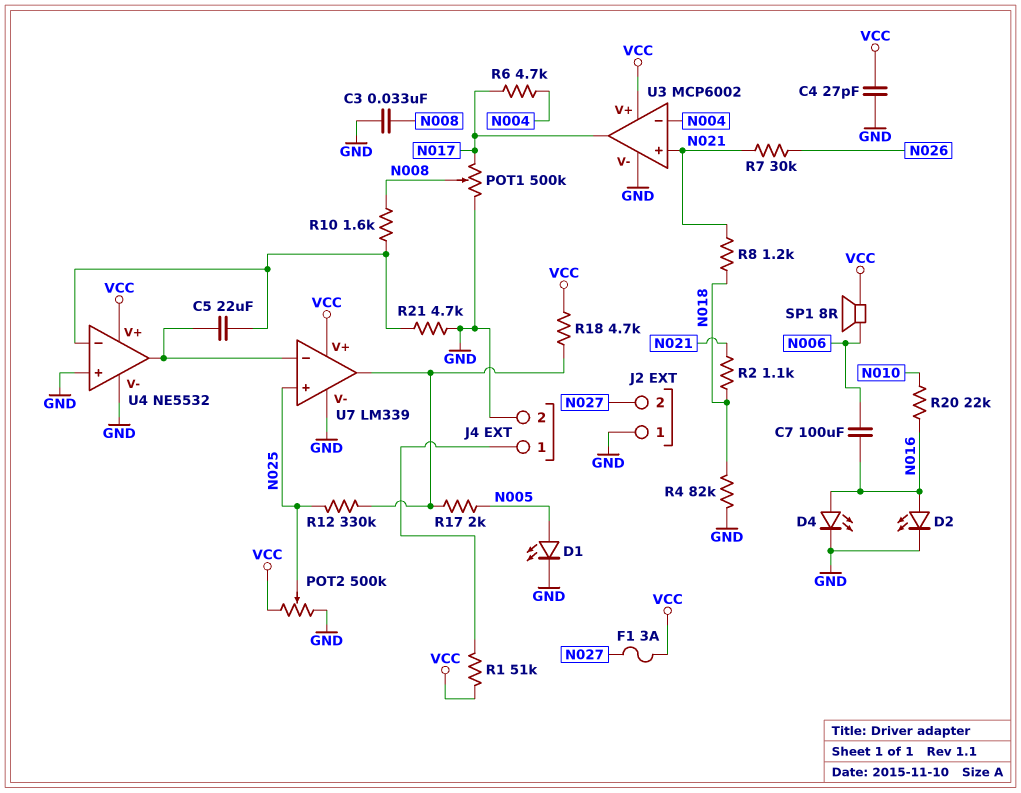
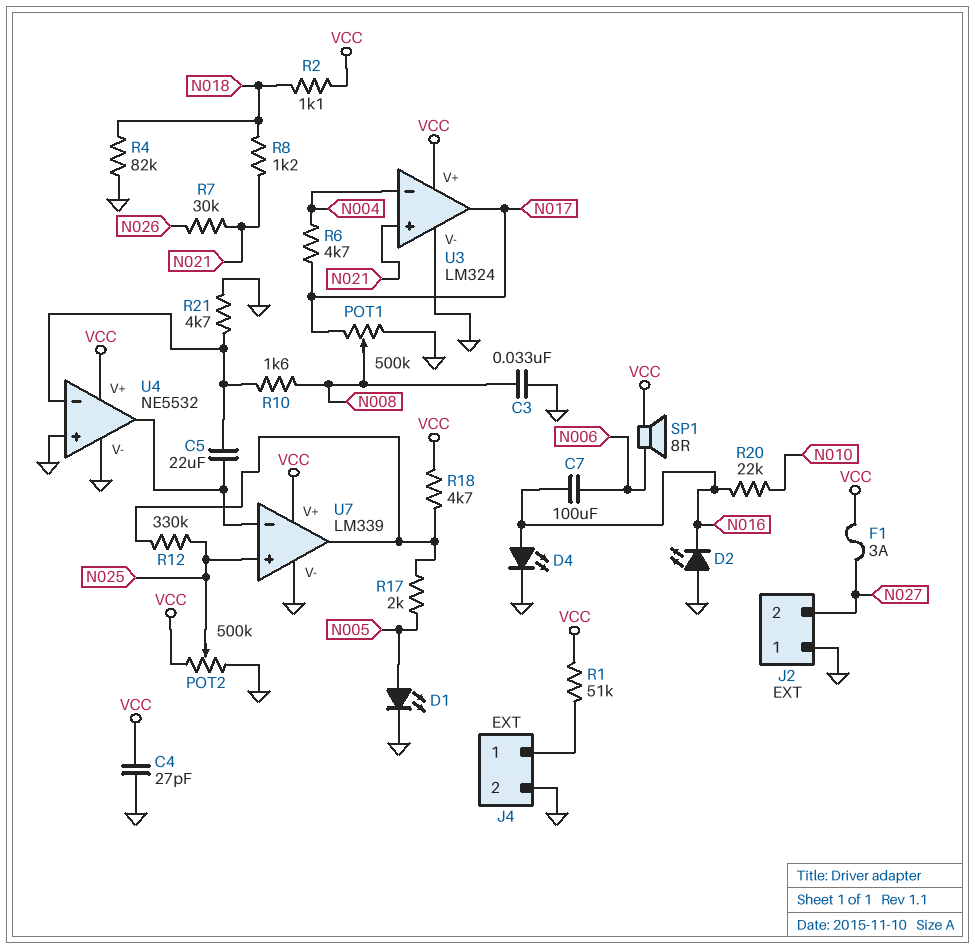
D2: LED (A N016, K GND) -> LED (A GND, K N016)
R2: 1.1k (N018, N021) -> 1.1k (N018, VCC)
U3: MCP6002 -> LM324

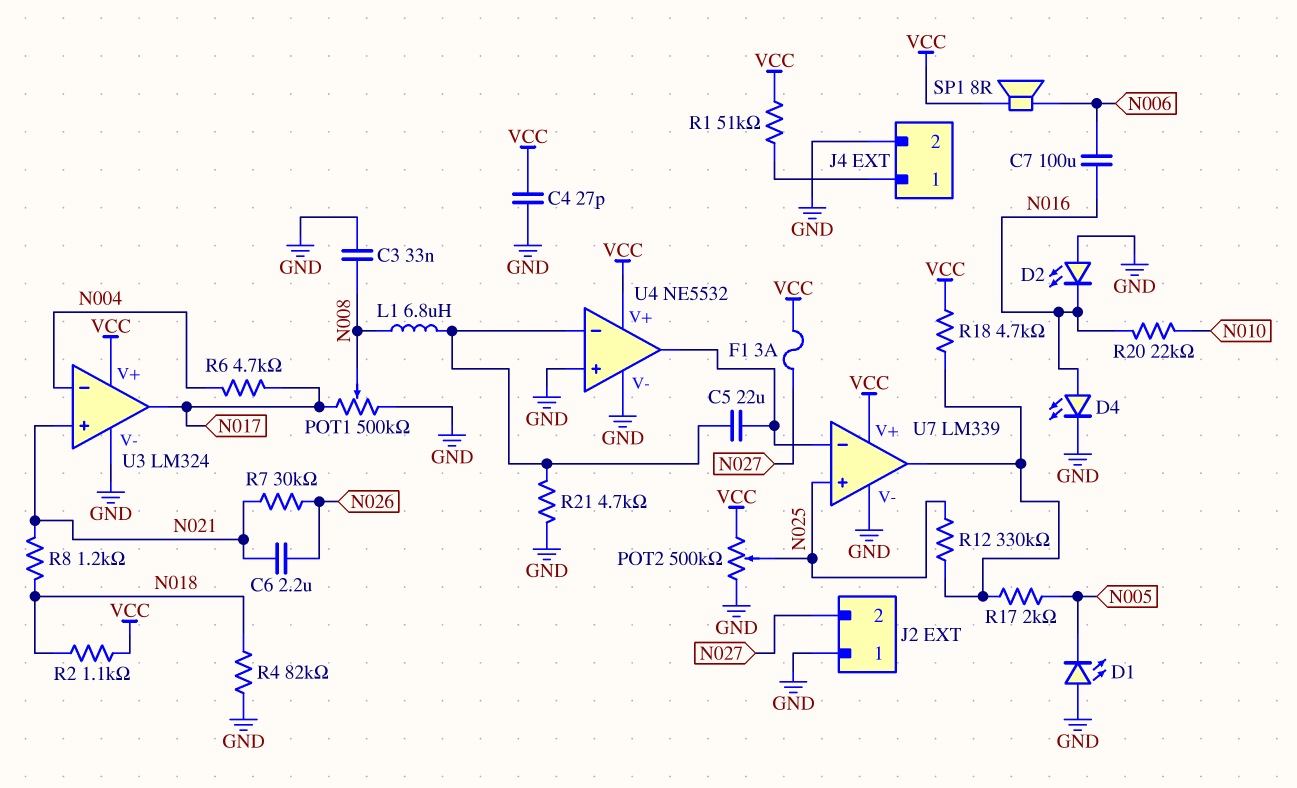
C6: none -> 2.2uF (N021, N026)
D1: LED (A N005, K GND) -> LED (A GND, K N005)
L1: none -> 6.8uH (N008, U4/in-)
R10: 1.6k (N008, U4/in-) -> none

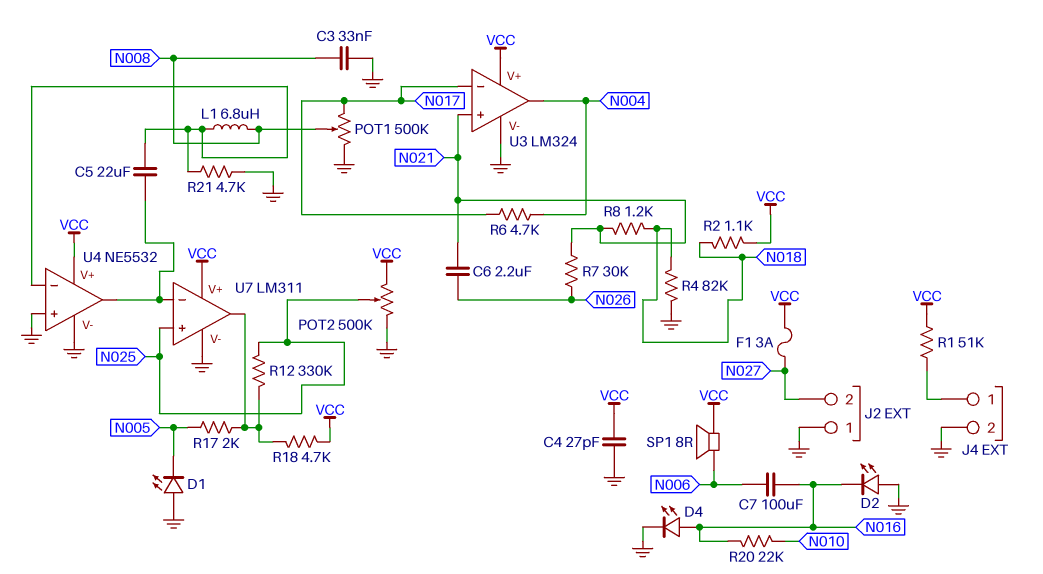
U3 pin in-: N004 -> N017
U3 pin out: N017 -> N004
U7: LM339 -> LM311

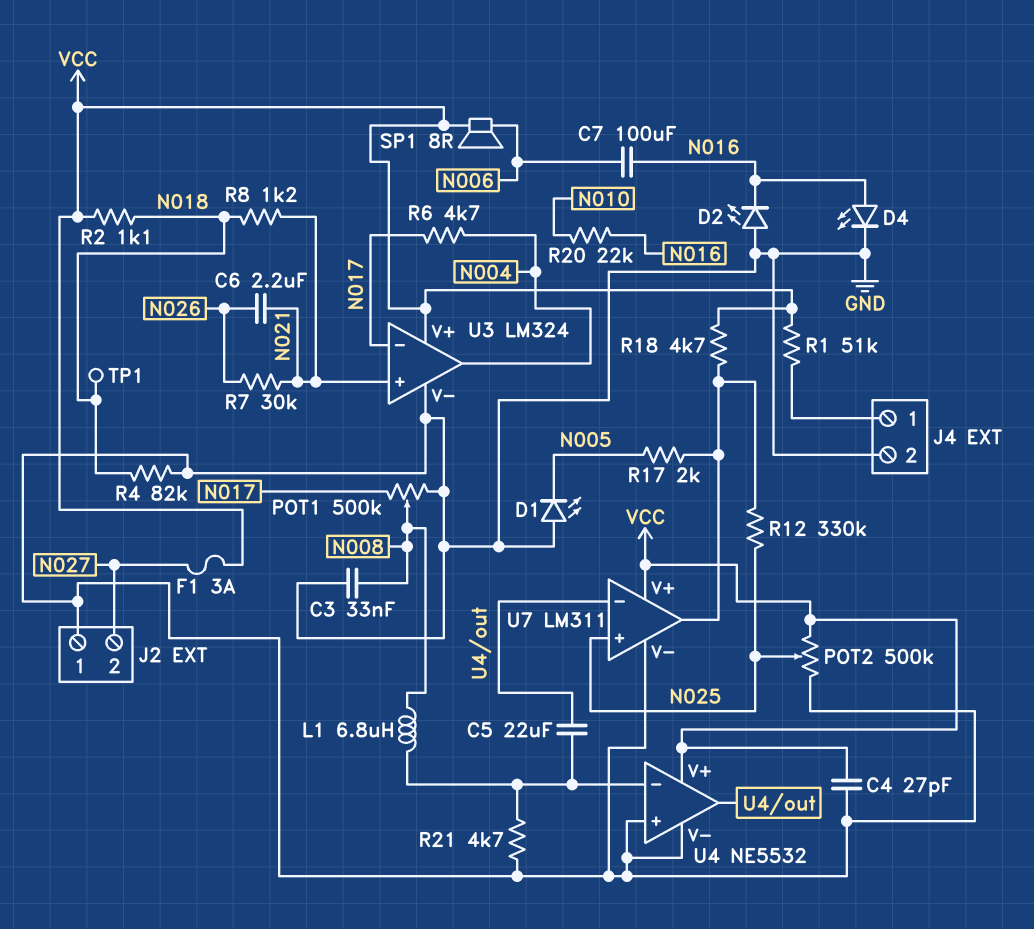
TP1: none -> test point (N018)

